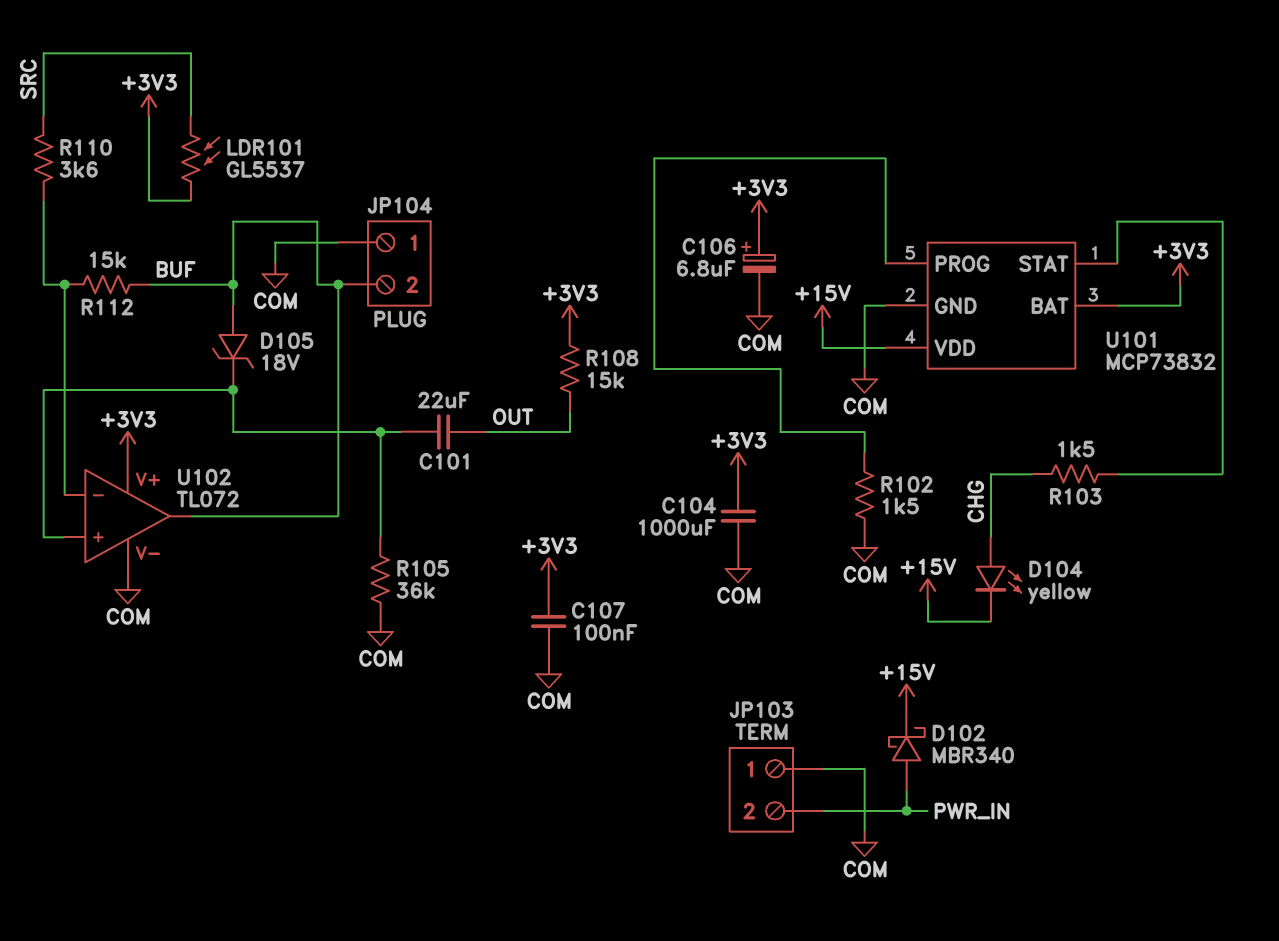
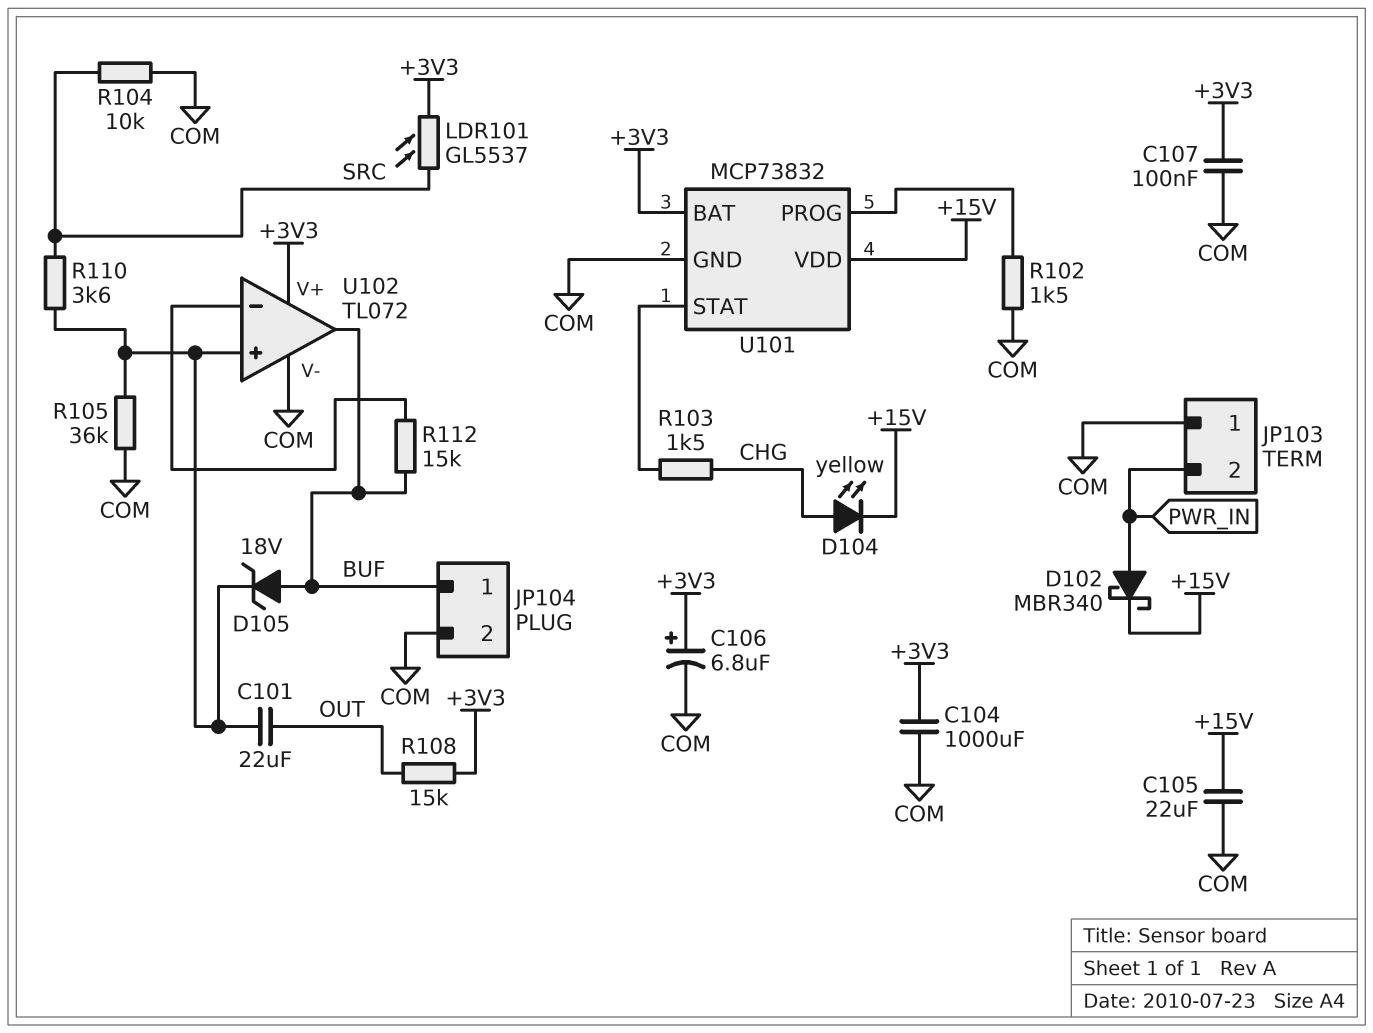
C105: none -> 22uF (+15V, COM)
JP104 pin 1: COM -> BUF
JP104 pin 2: BUF -> COM
R104: none -> 10k (COM, SRC)
R110: 3.6k (SRC, U102/in-) -> 3.6k (SRC, U102/in+)

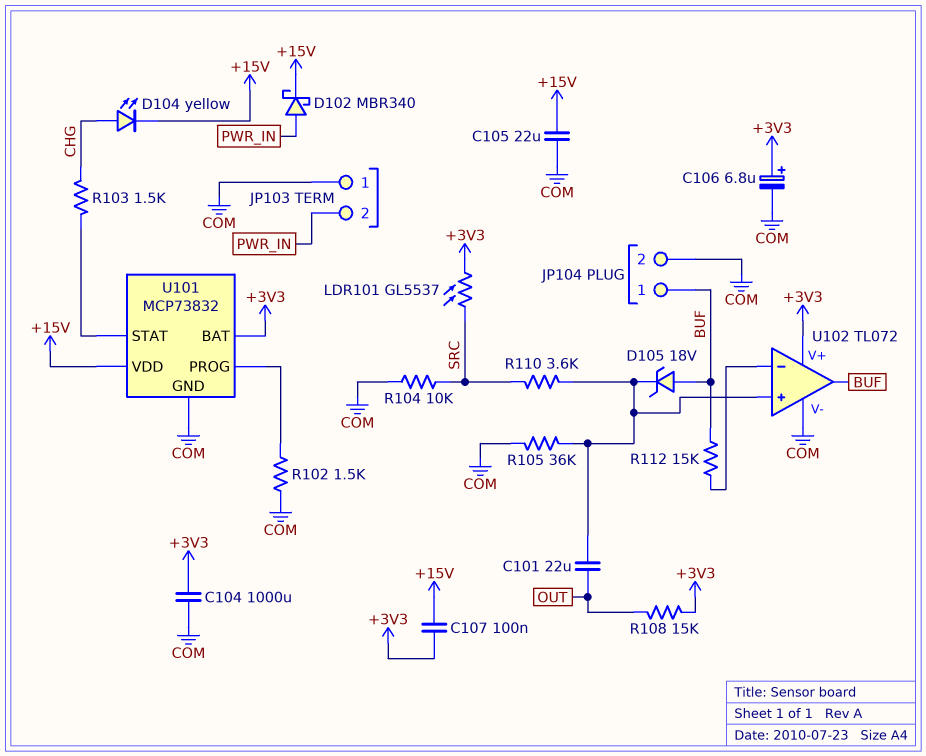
C107: 100nF (+3V3, COM) -> 100nF (+3V3, +15V)

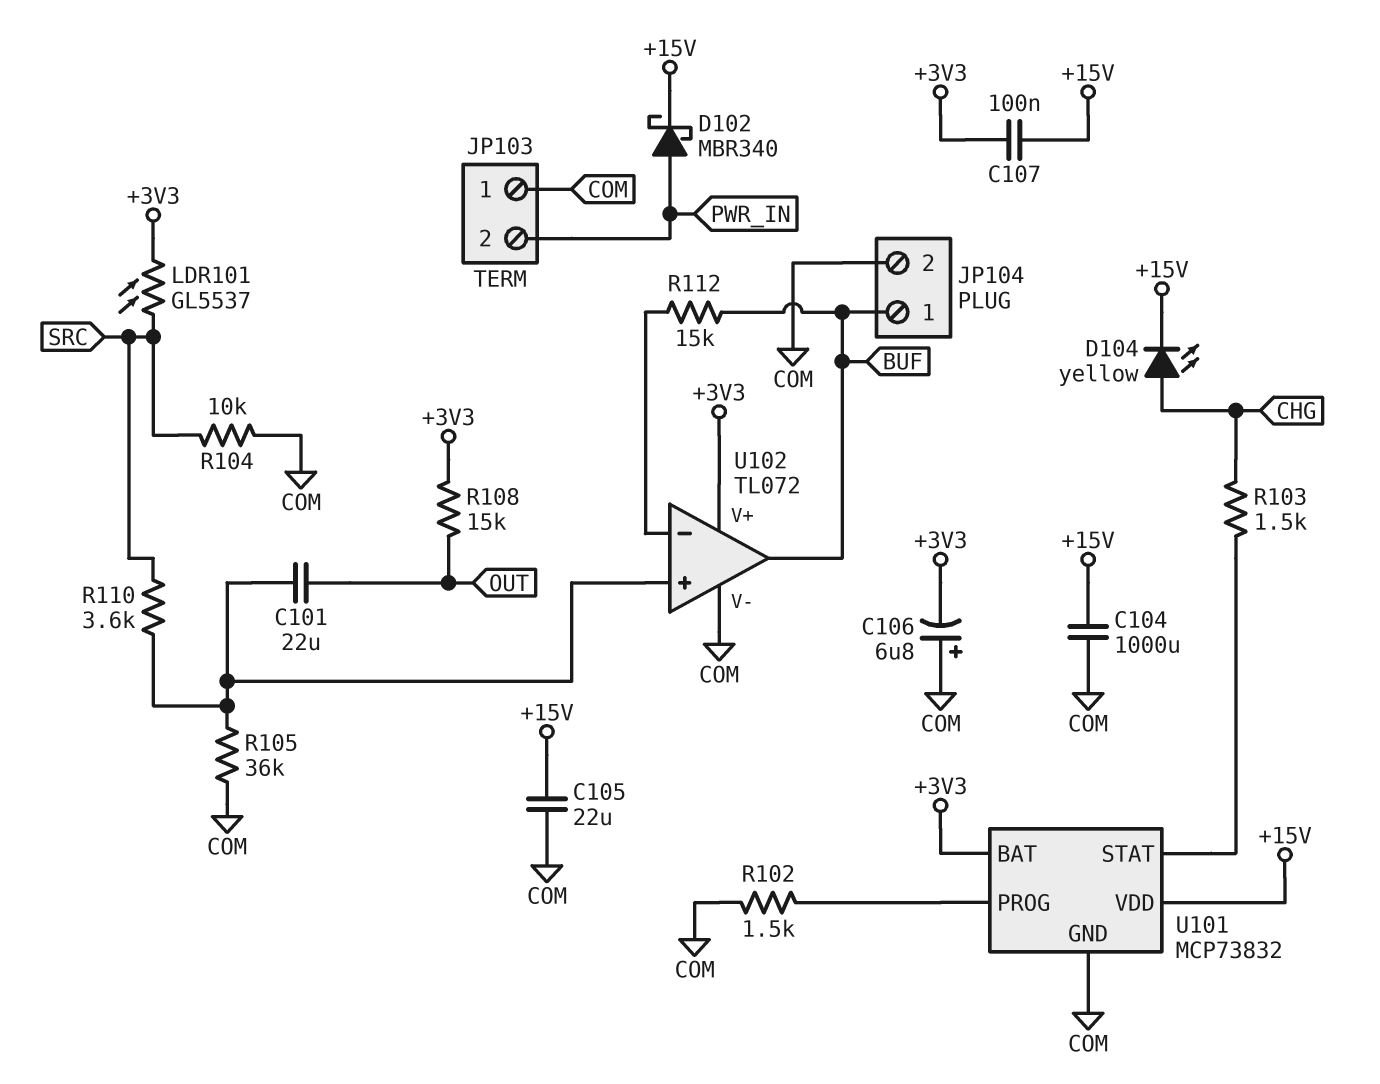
C104: 1000uF (+3V3, COM) -> 1000uF (+15V, COM)
C106: 6.8uF (plus +3V3, minus COM) -> 6.8uF (plus COM, minus +3V3)
D105: zener 18V (A BUF, K U102/in+) -> none

